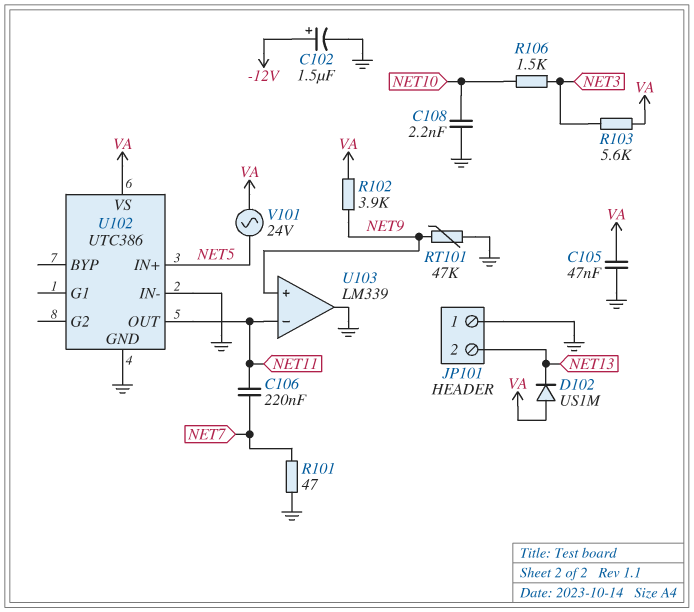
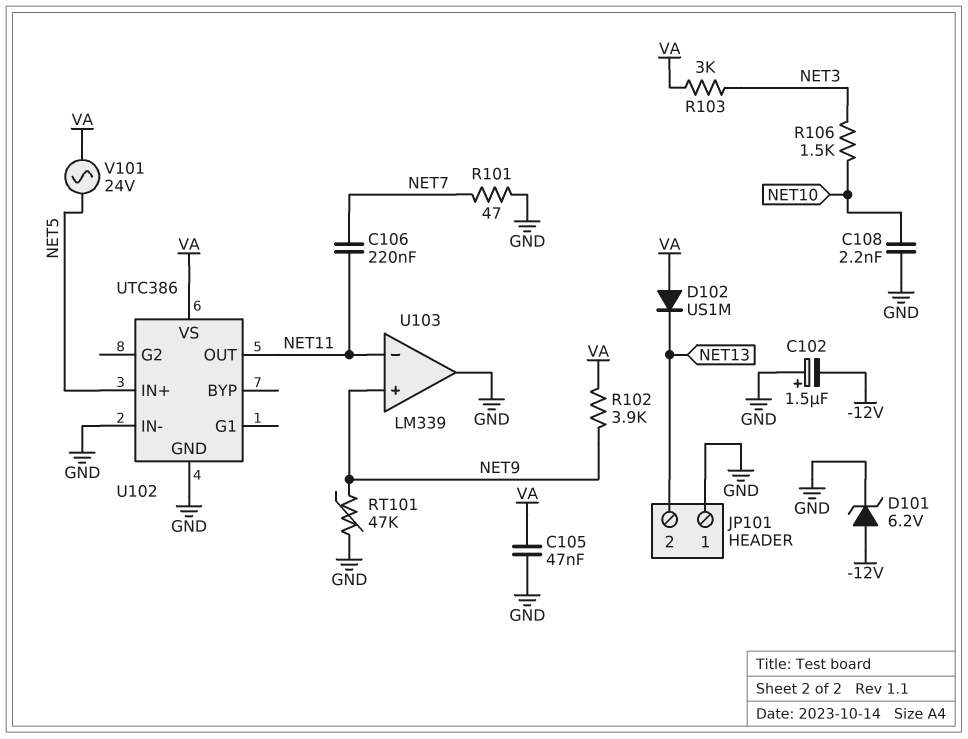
C102: 1.5uF (plus -12V, minus GND) -> 1.5uF (plus GND, minus -12V)
D101: none -> zener 6.2V (A -12V, K GND)
R103: 5.6k (NET3, VA) -> 3k (NET3, VA)

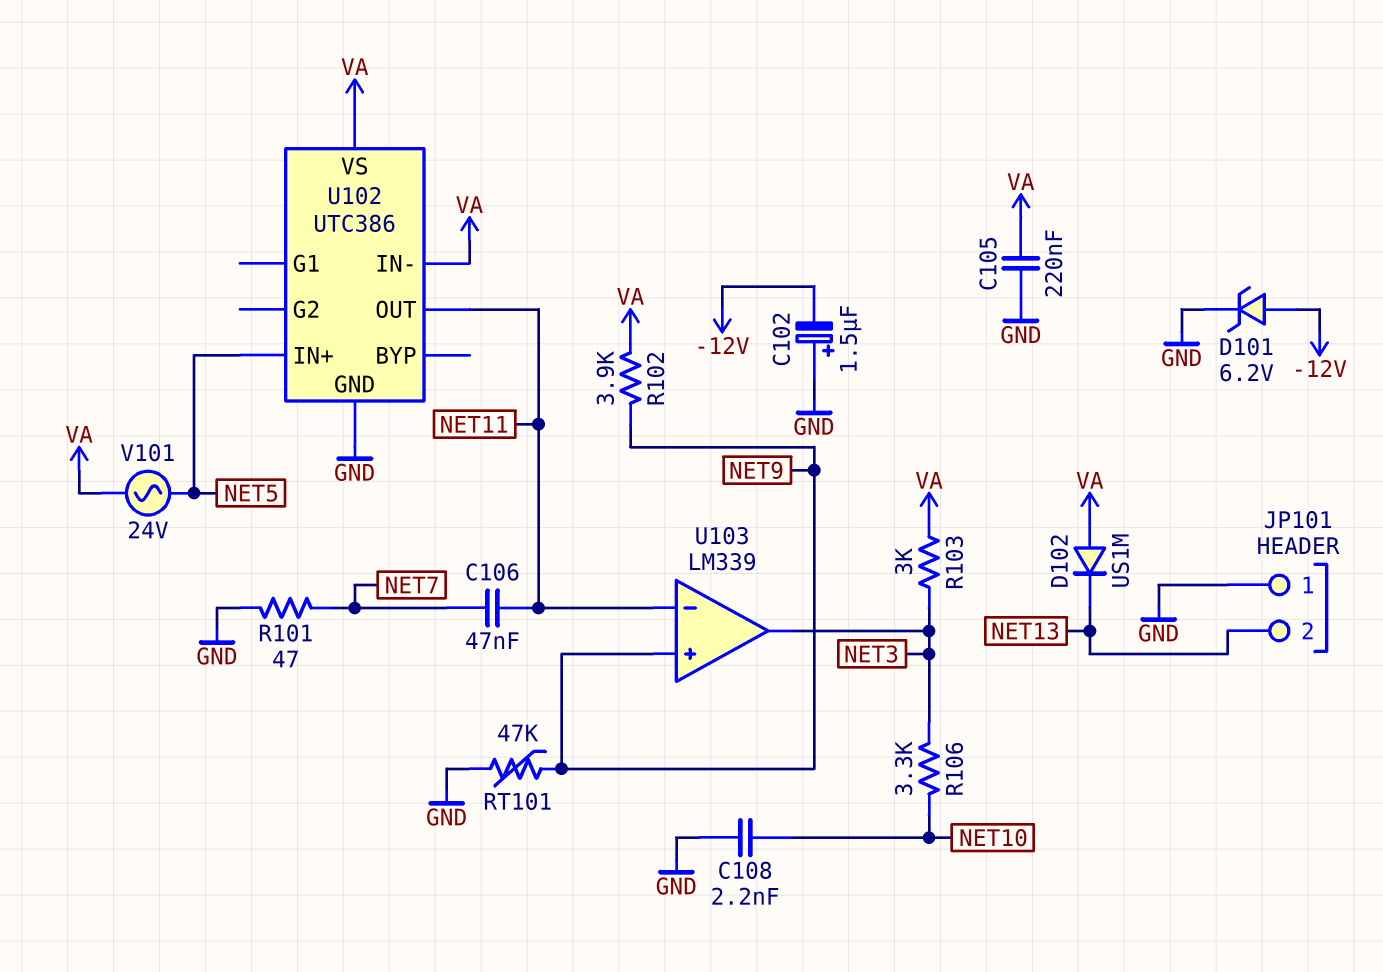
C105: 47nF (GND, VA) -> 220nF (GND, VA)
C106: 220nF (NET7, NET11) -> 47nF (NET7, NET11)
R106: 1.5k (NET3, NET10) -> 3.3k (NET3, NET10)
U102 pin IN-: GND -> VA
U103 pin out: GND -> NET3

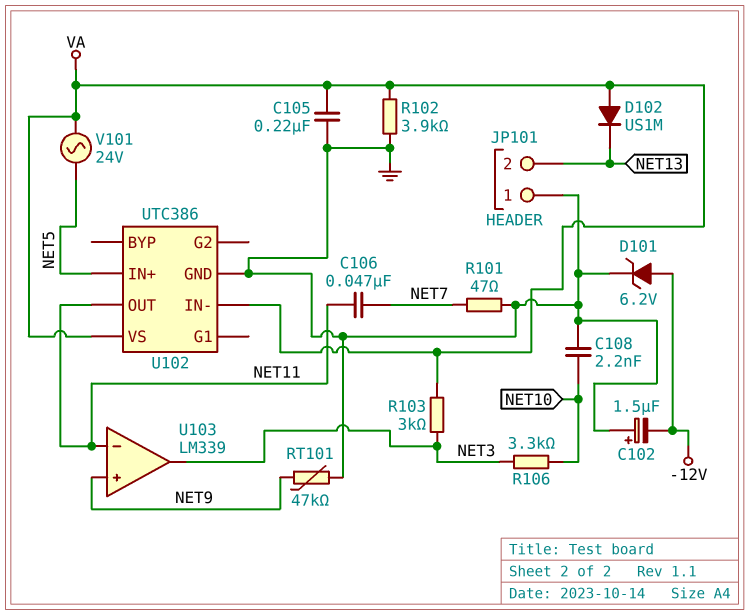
R102: 3.9k (NET9, VA) -> 3.9k (GND, VA)

